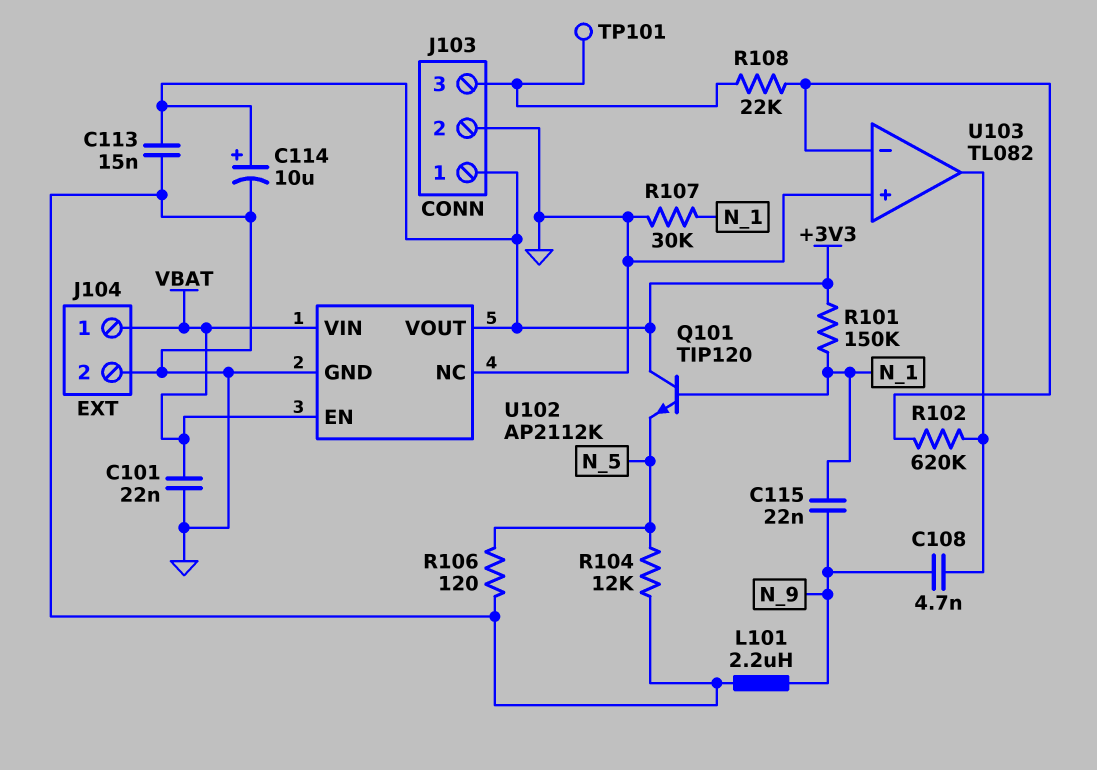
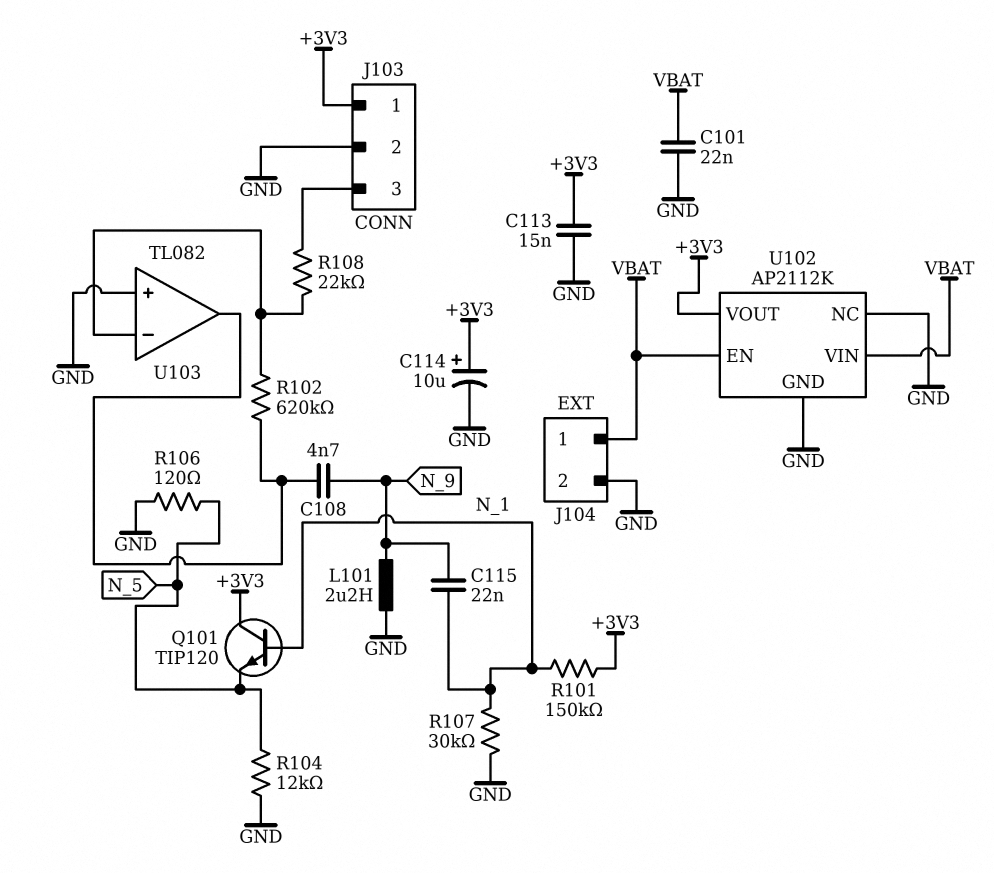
TP101: test point (J103/3) -> none

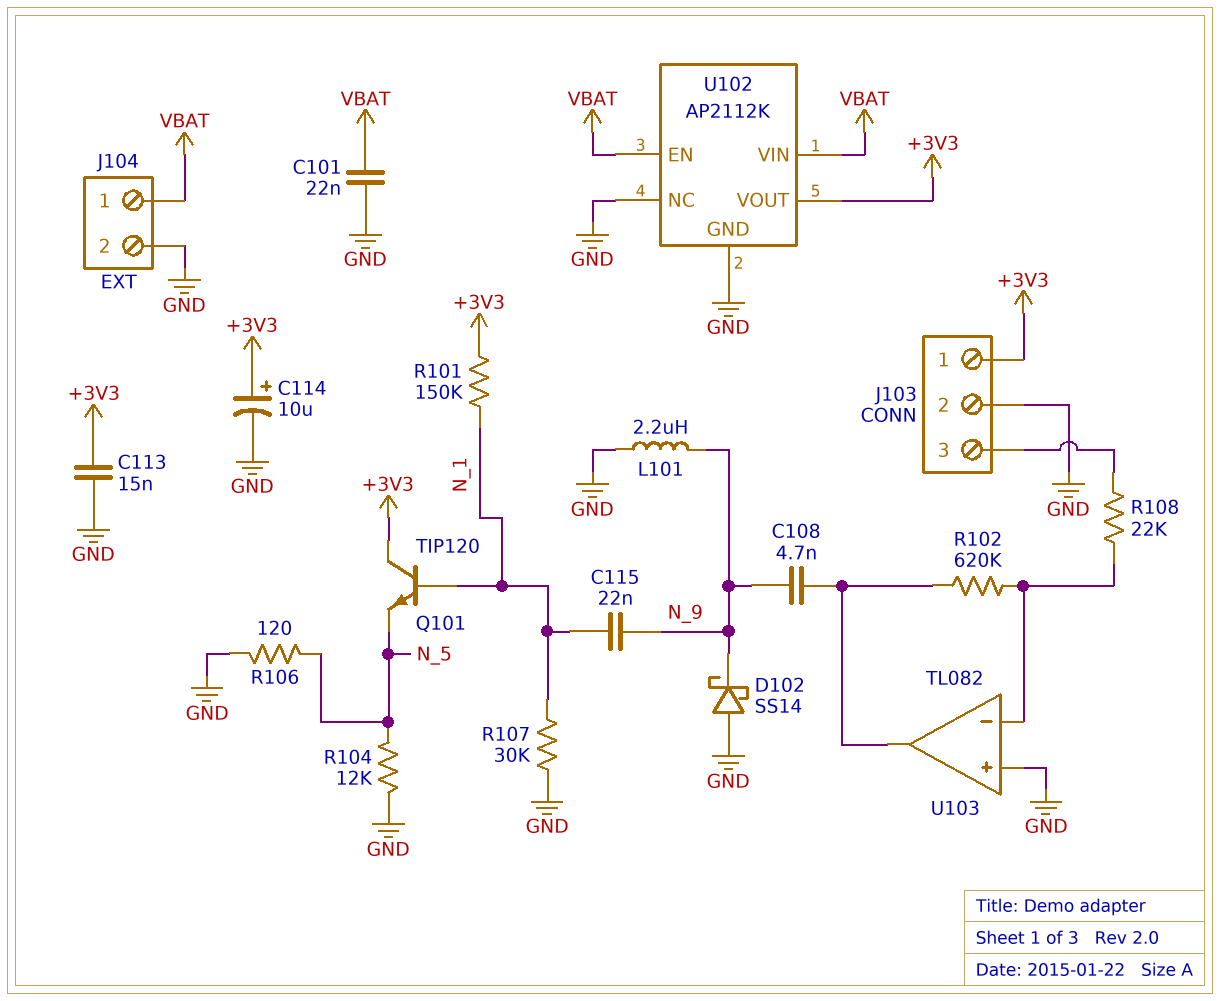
D102: none -> schottky SS14 (A GND, K N_9)

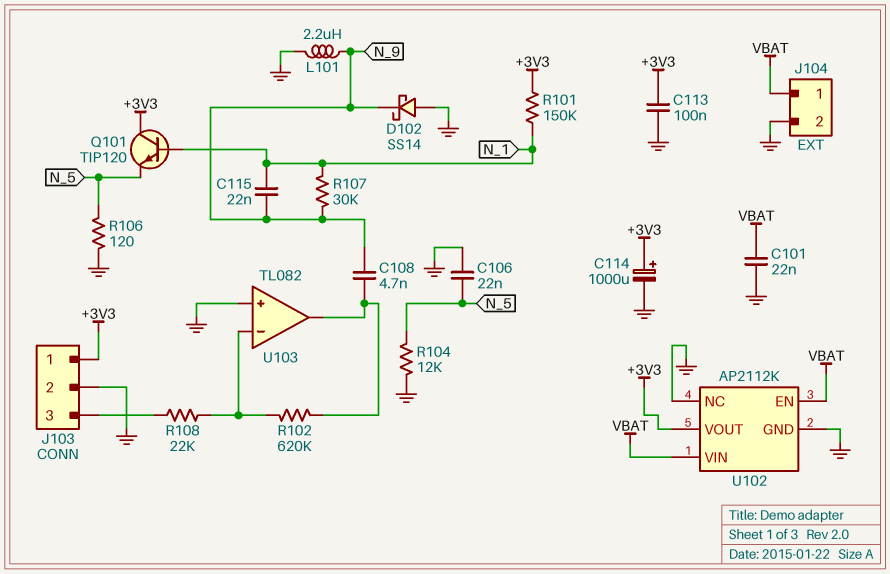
C106: none -> 22nF (GND, N_5)
C113: 15nF (+3V3, GND) -> 100nF (+3V3, GND)
C114: 10uF (plus +3V3, minus GND) -> 1000uF (plus +3V3, minus GND)
R107: 30k (GND, N_1) -> 30k (N_1, N_9)

